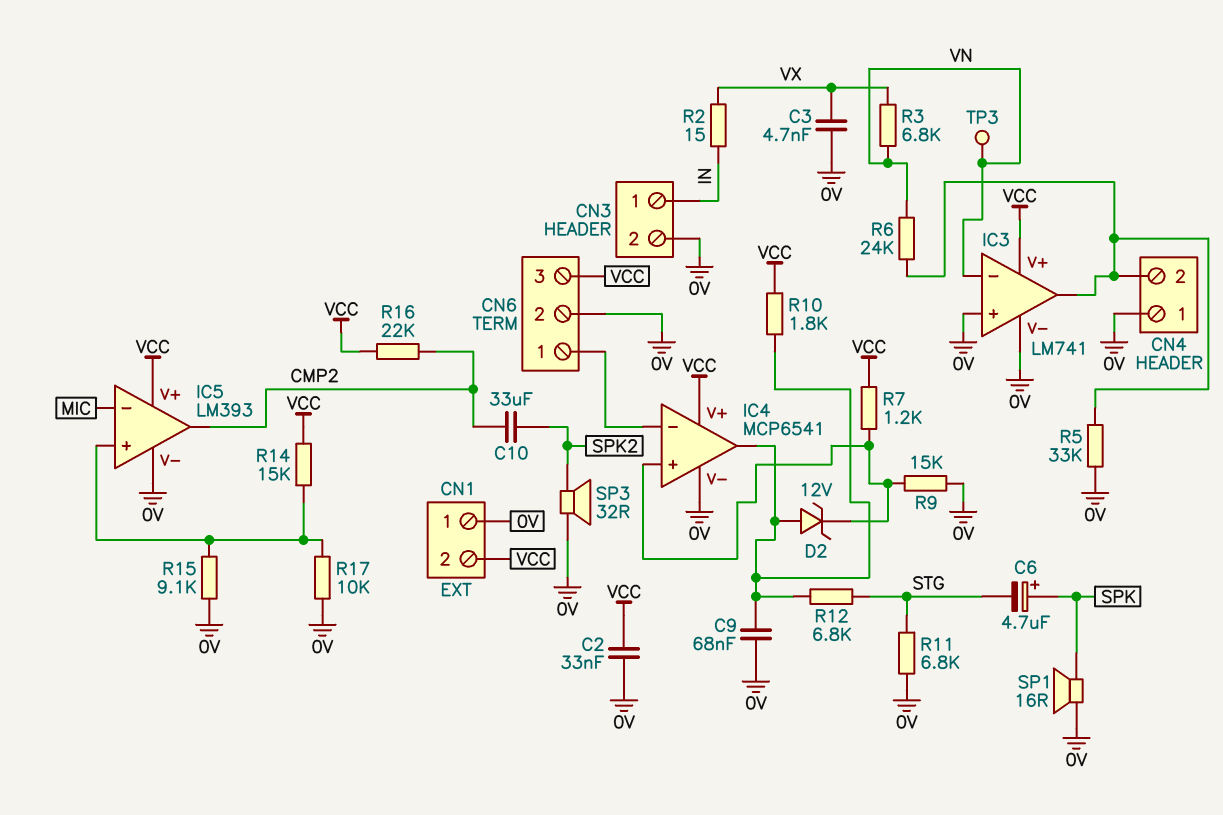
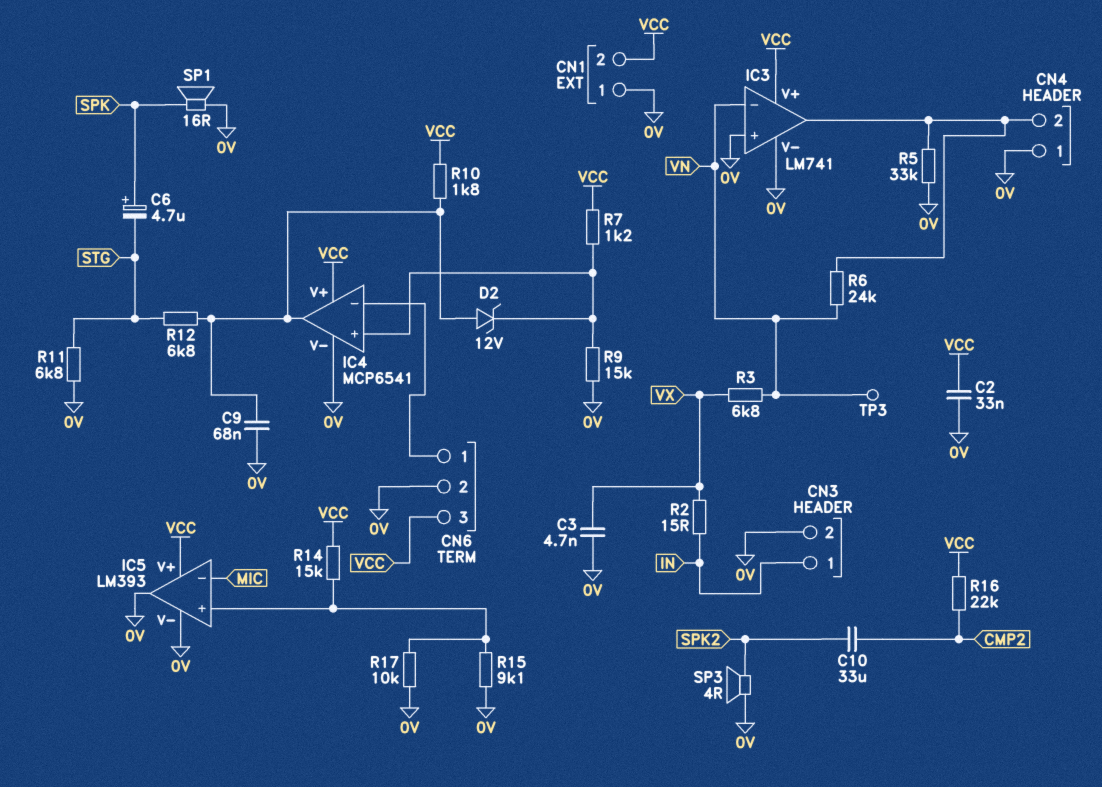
IC5 pin out: CMP2 -> 0V
SP3: speaker 32R (0V, SPK2) -> speaker 4R (0V, SPK2)

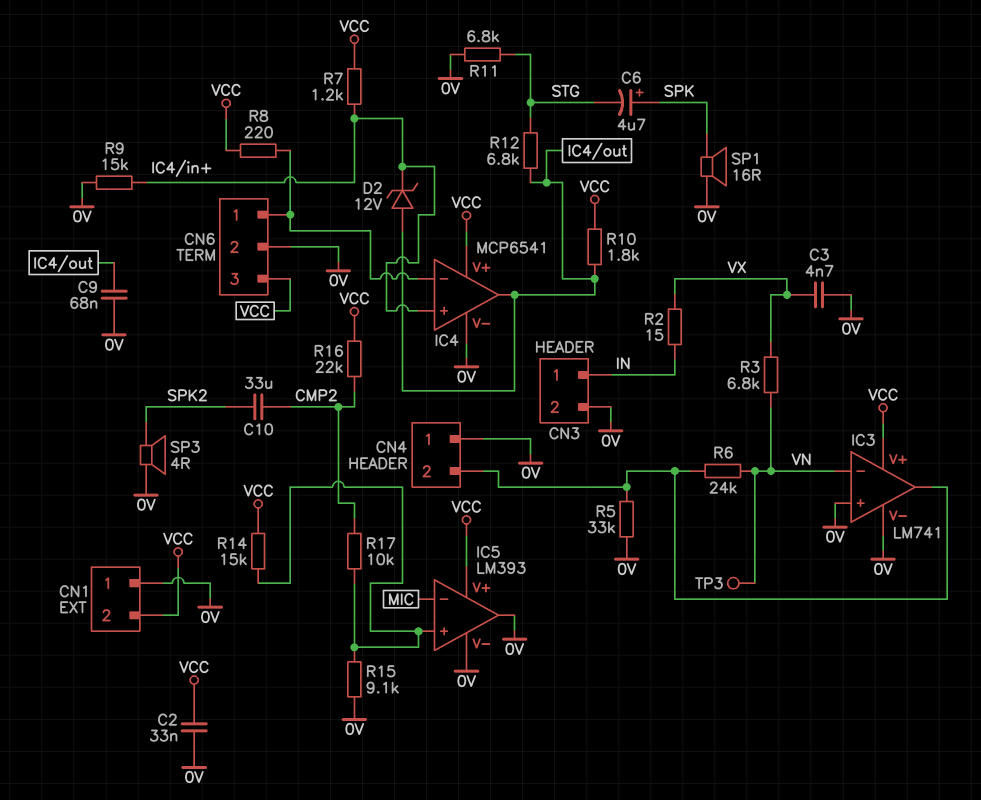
R8: none -> 220 (CN6/1, VCC)
R17: 10k (0V, IC5/in+) -> 10k (CMP2, IC5/in+)

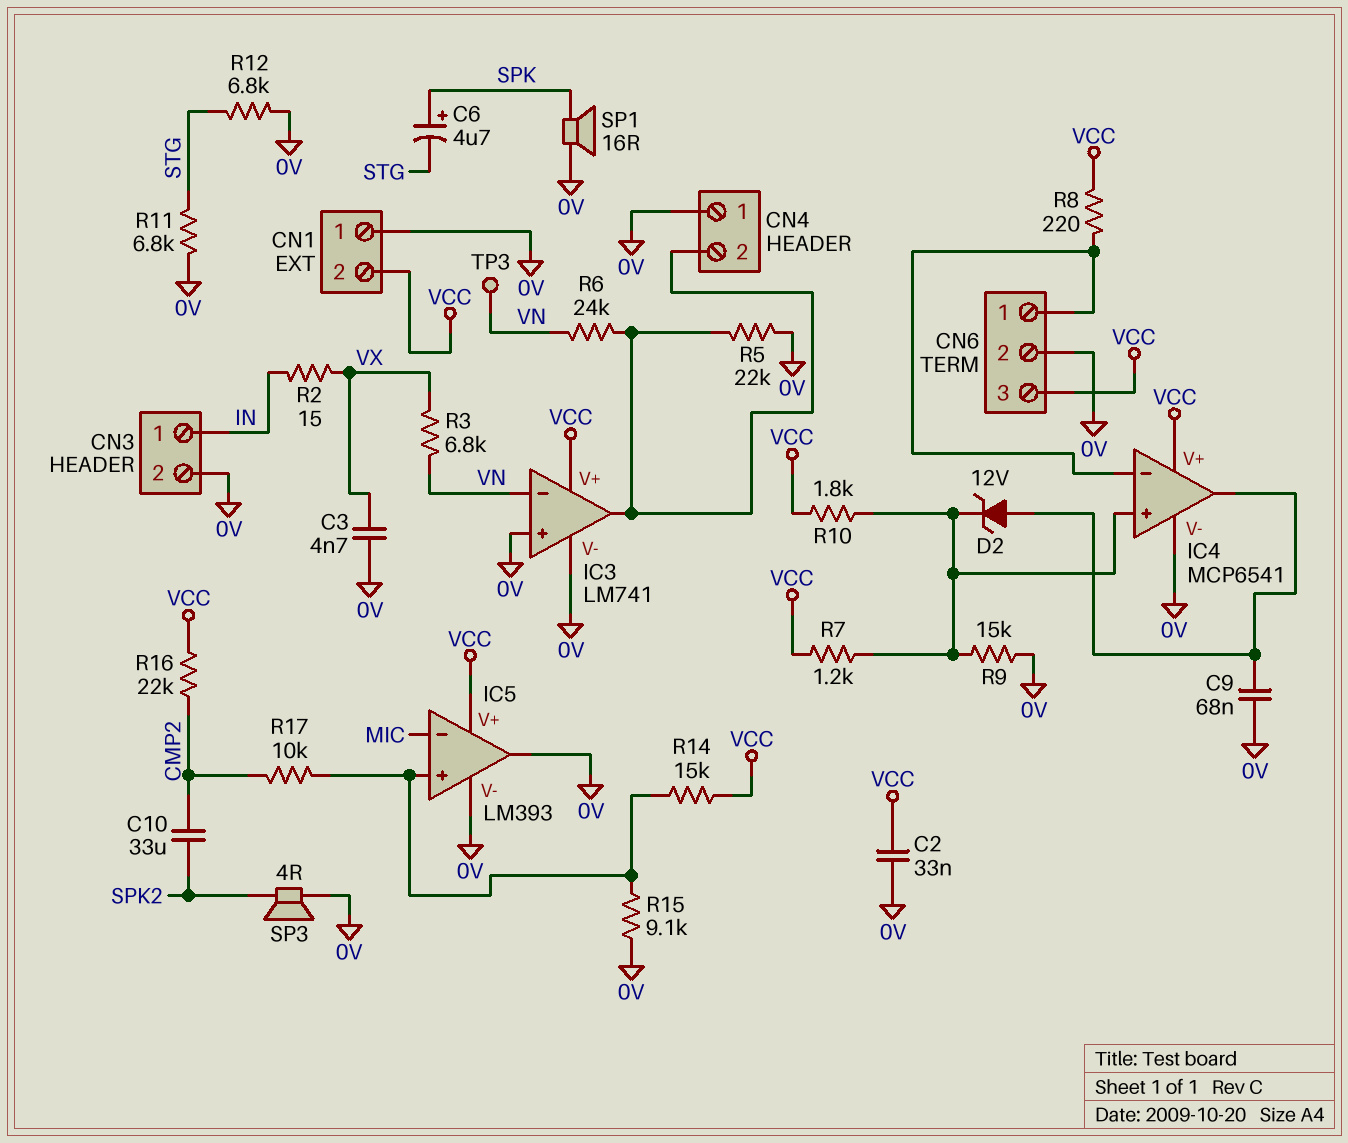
R5: 33k (0V, CN4/2) -> 22k (0V, CN4/2)
R10: 1.8k (IC4/out, VCC) -> 1.8k (IC4/in+, VCC)
R12: 6.8k (IC4/out, STG) -> 6.8k (0V, STG)

